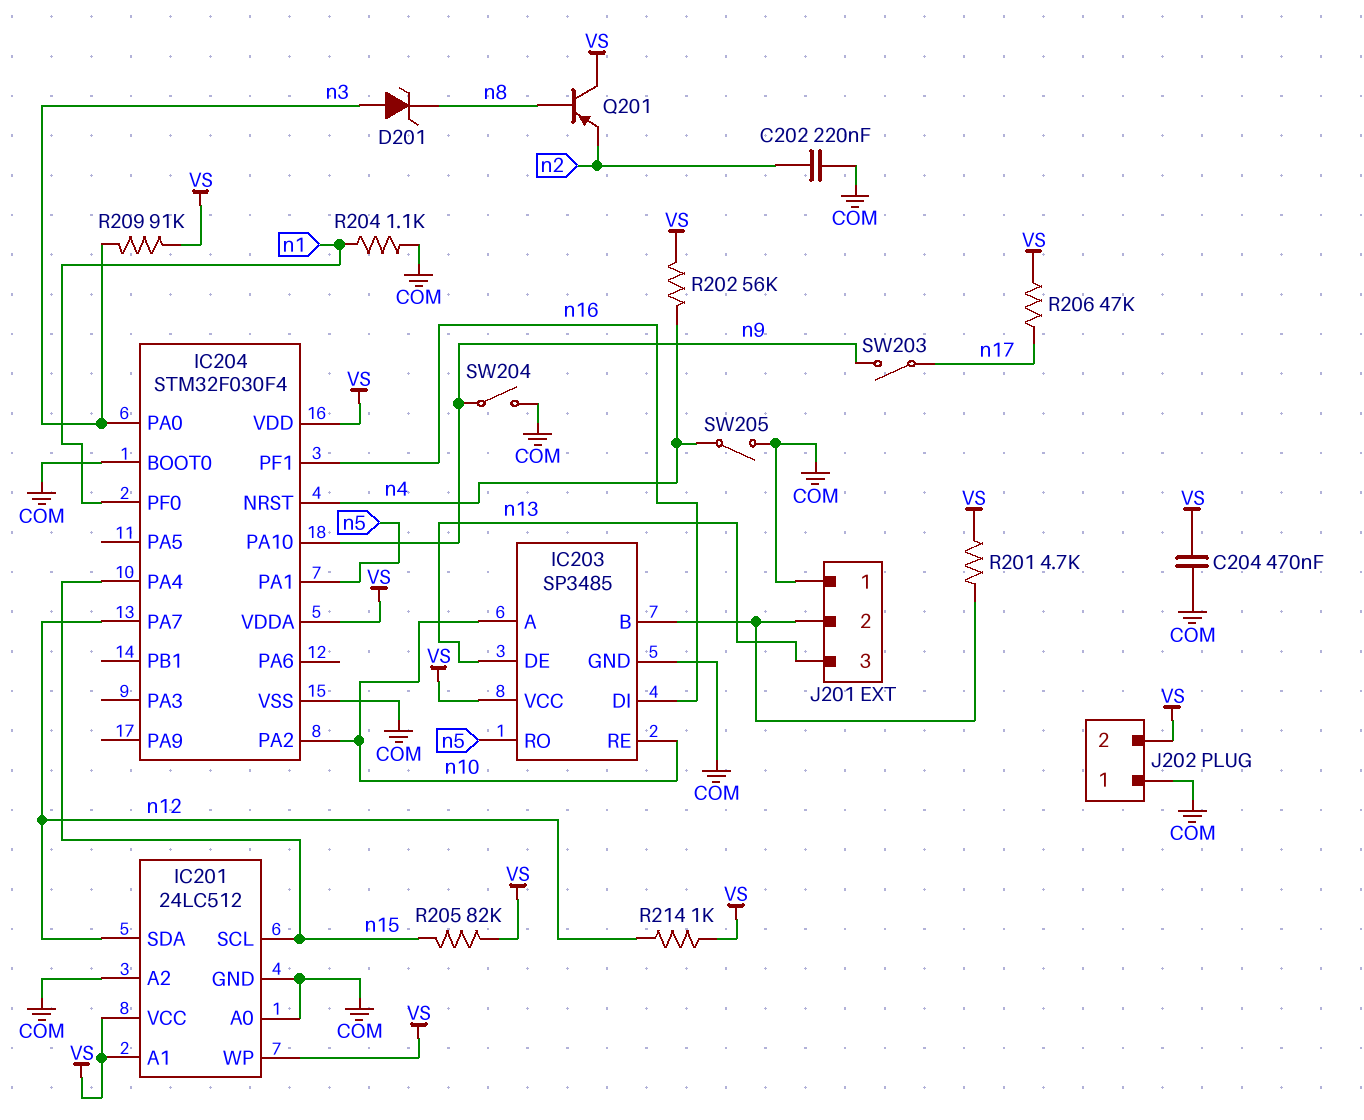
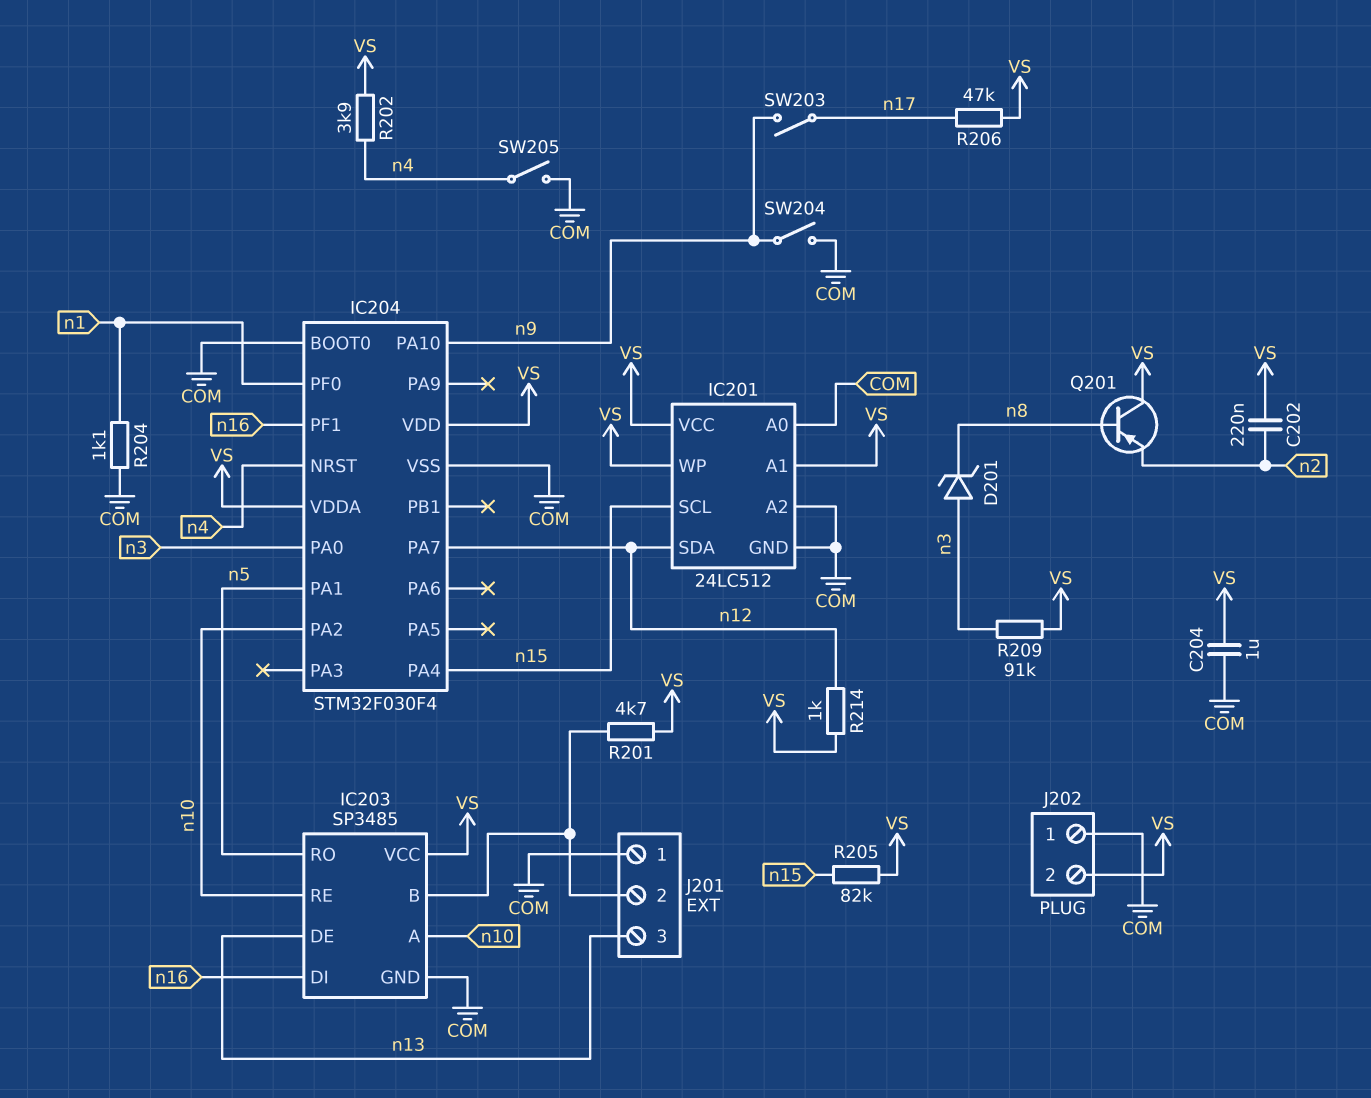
C202: 220nF (COM, n2) -> 220nF (VS, n2)
C204: 470nF (COM, VS) -> 1uF (COM, VS)
R202: 56k (VS, n4) -> 3.9k (VS, n4)

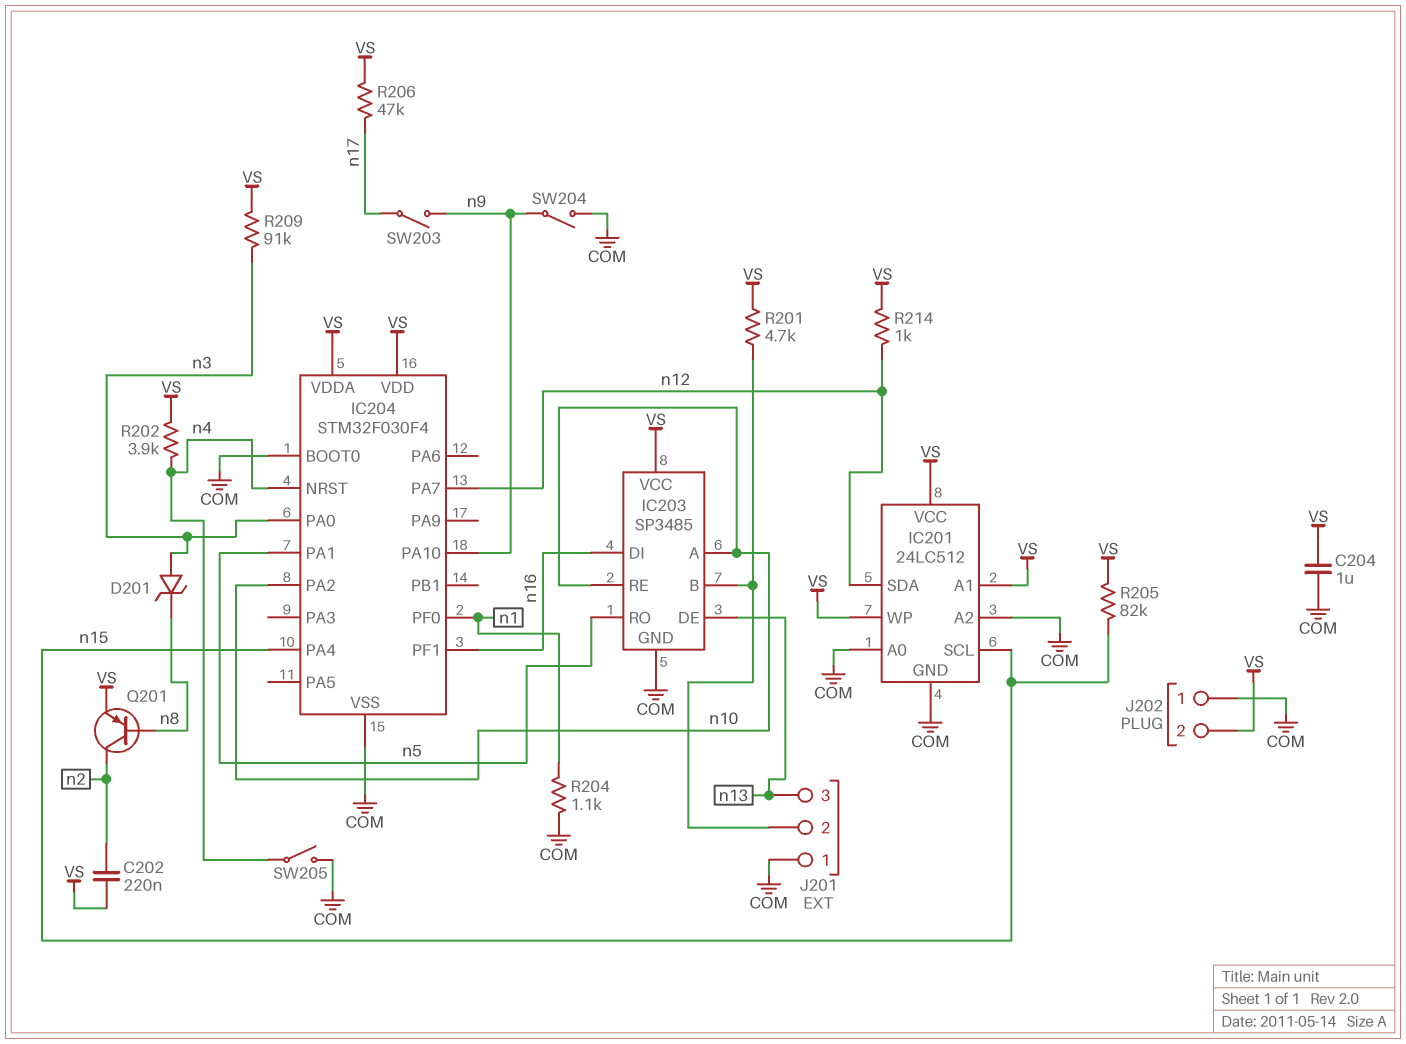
Q201: PNP (B n8, C VS, E n2) -> PNP (B n8, C n2, E VS)

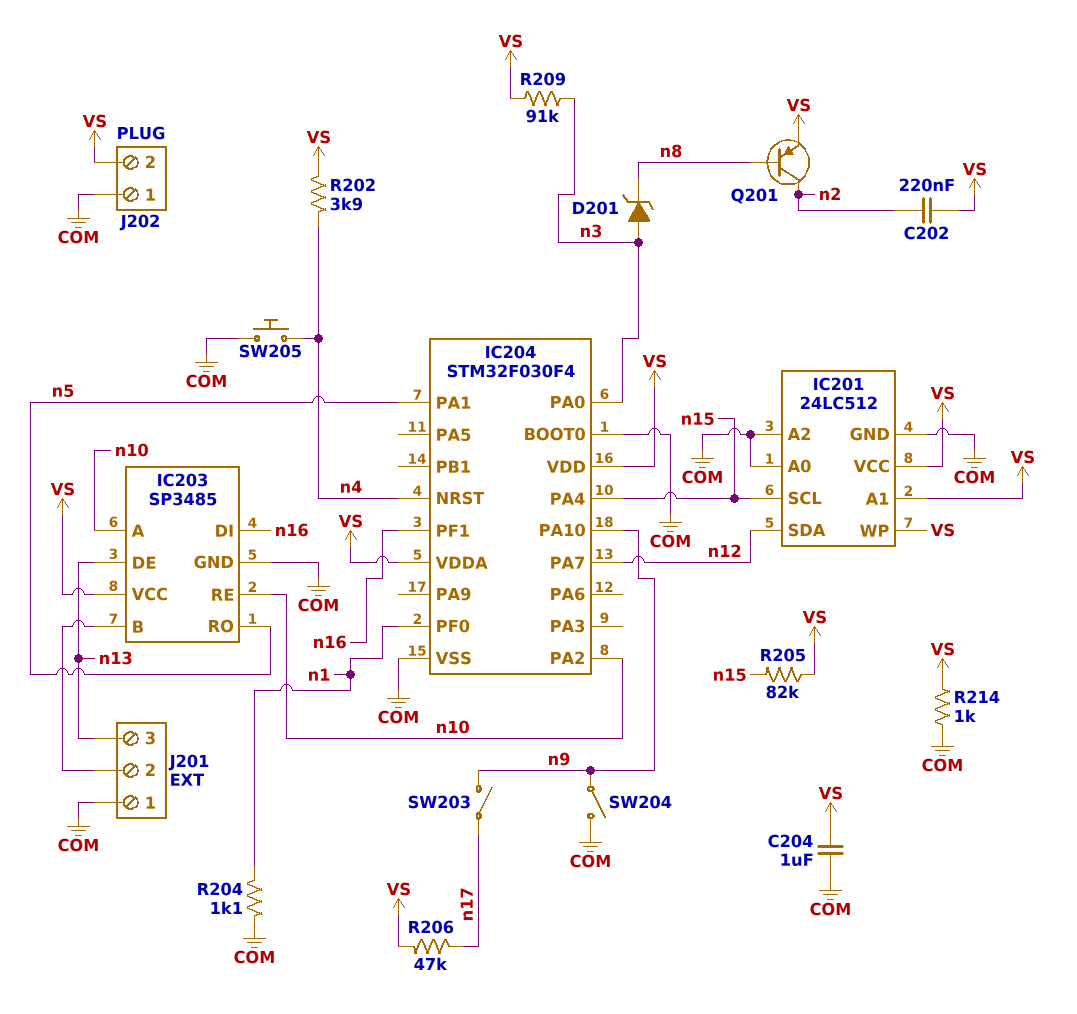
R201: 4.7k (IC203/B, VS) -> none
R214: 1k (VS, n12) -> 1k (COM, VS)
SW205: switch (COM, n4) -> button (COM, n4)

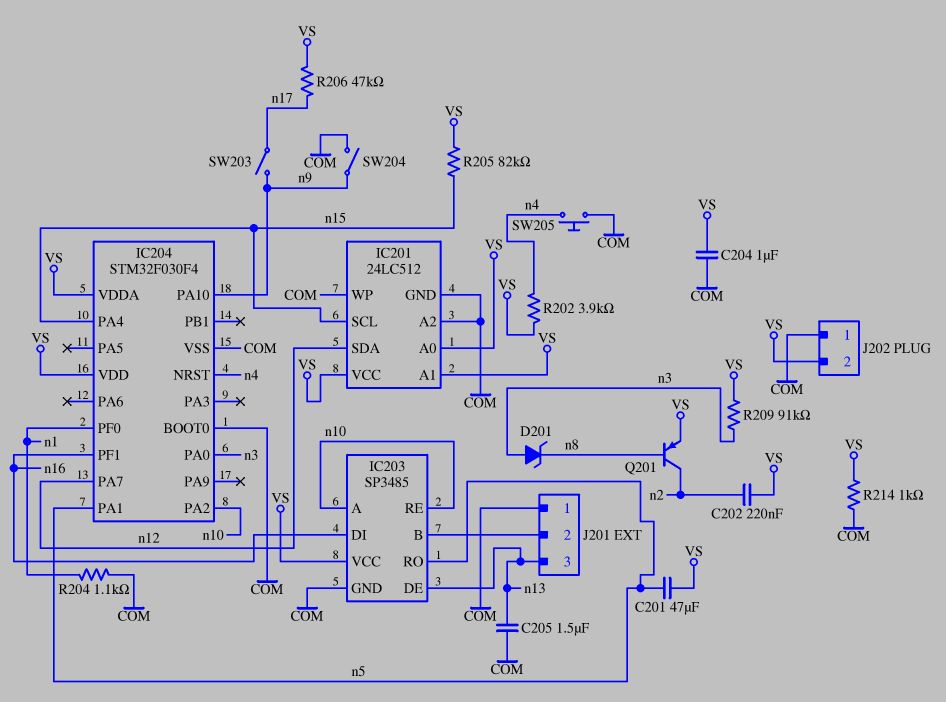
C201: none -> 47uF (VS, n5)
C205: none -> 1.5uF (COM, n13)
IC201 pin A0: COM -> VS
IC201 pin WP: VS -> COM

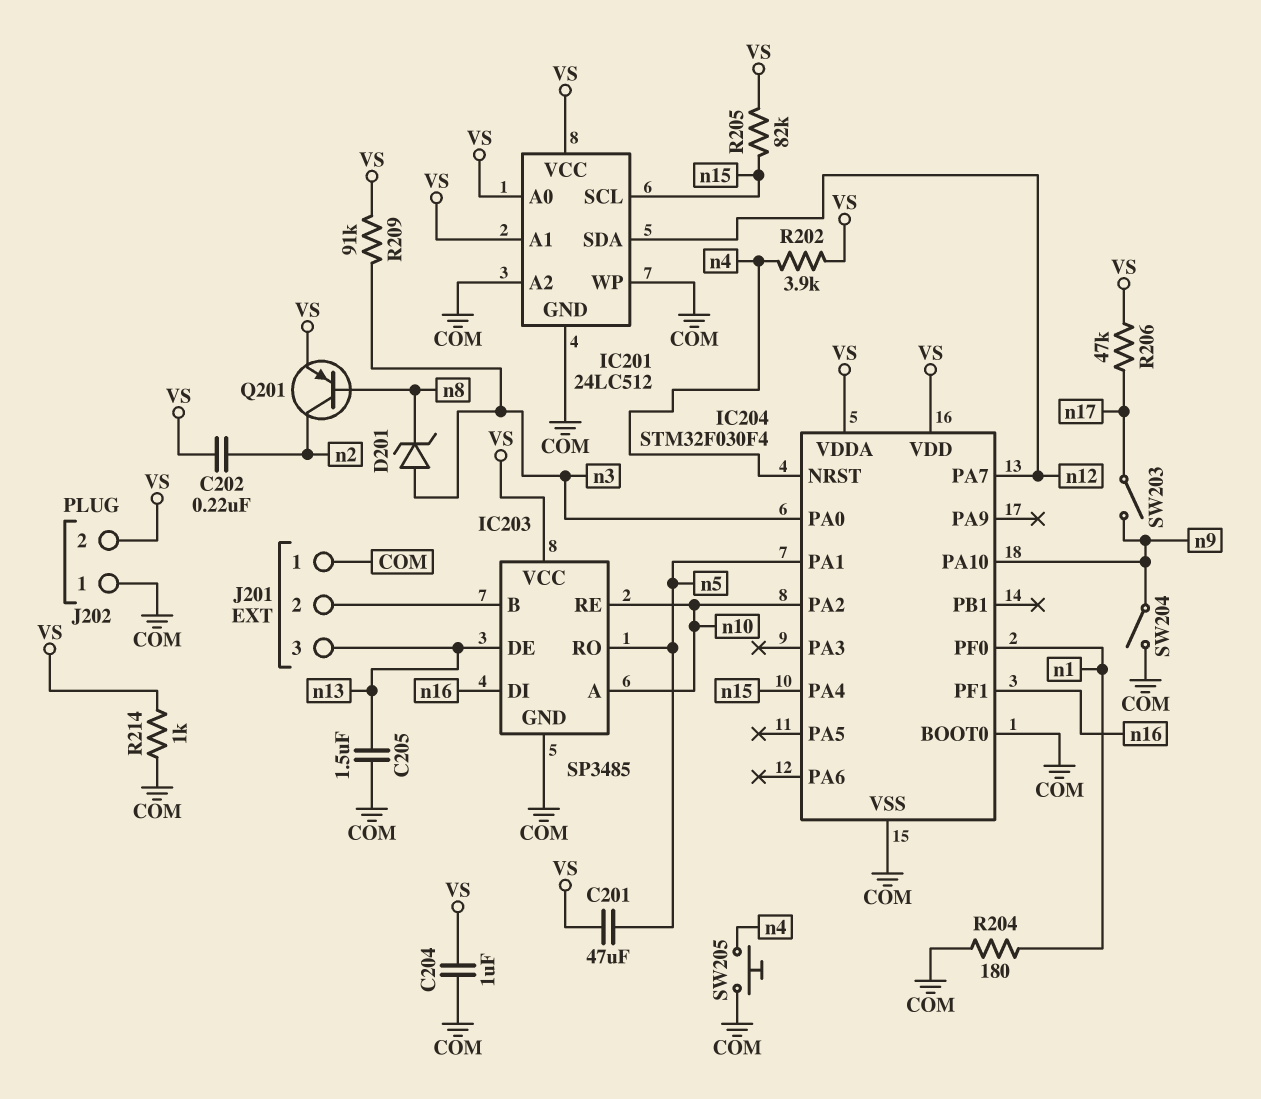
R204: 1.1k (COM, n1) -> 180 (COM, n1)

